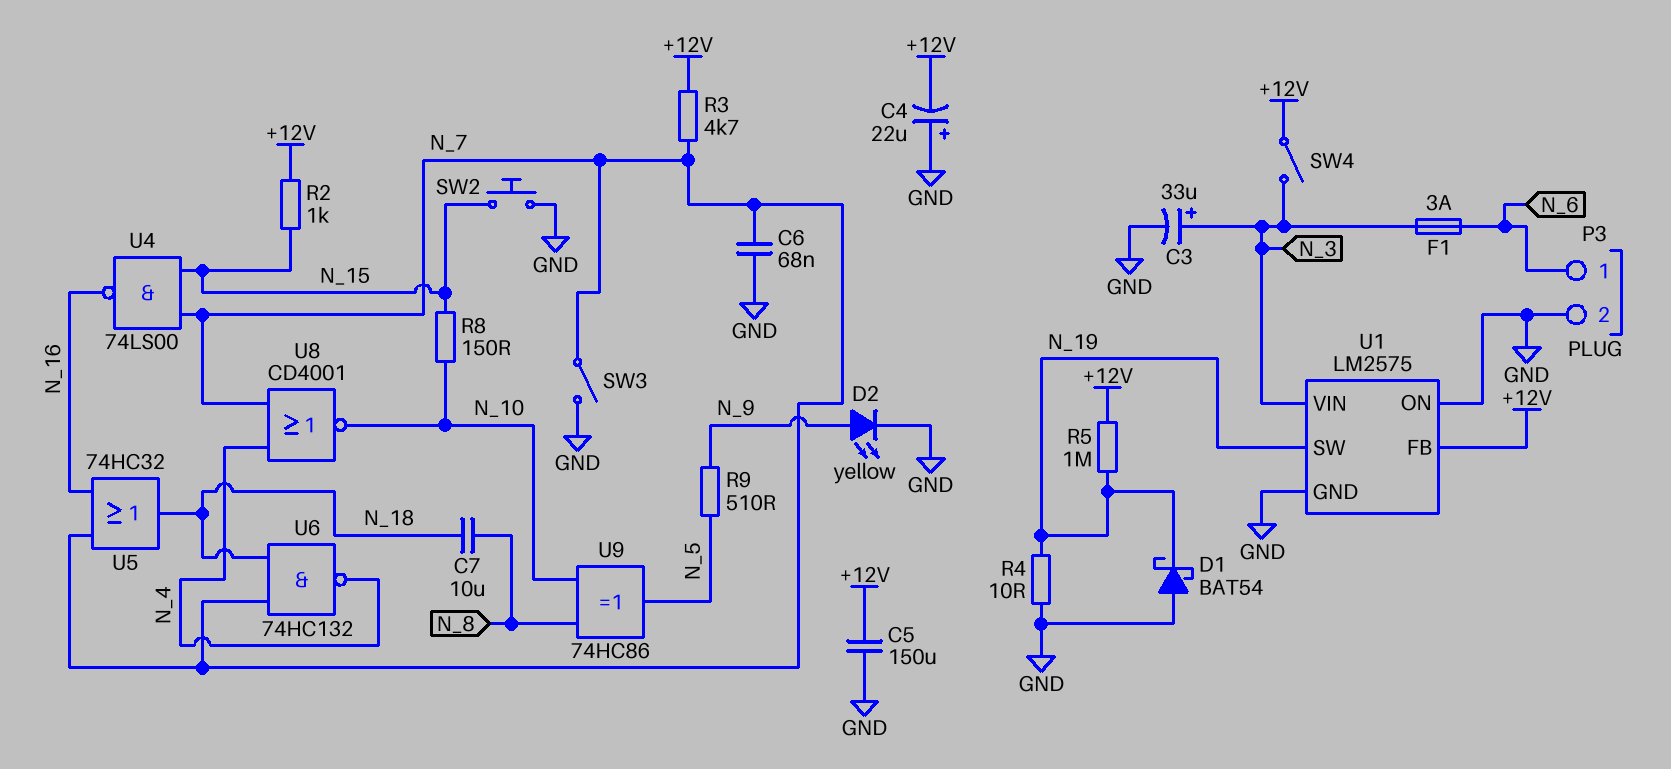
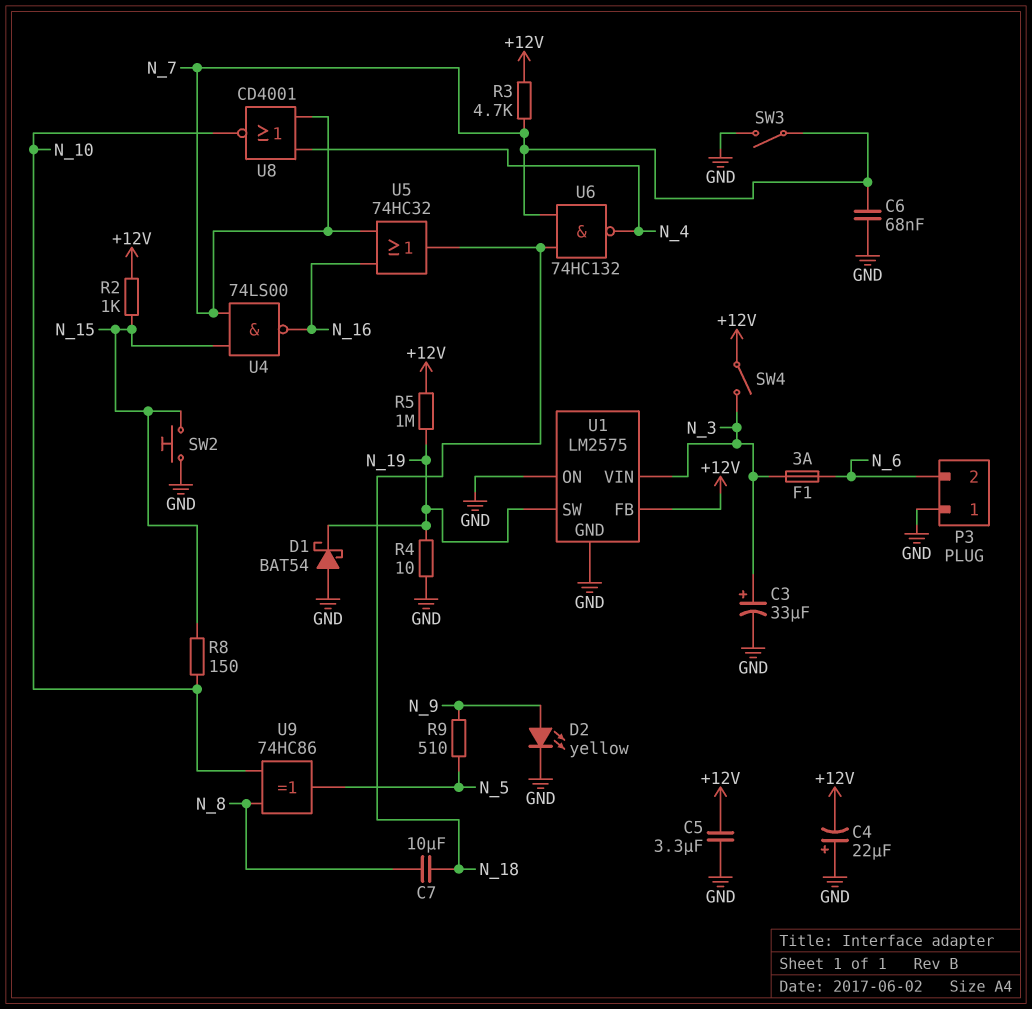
C5: 150uF (+12V, GND) -> 3.3uF (+12V, GND)
P3 pin 1: N_6 -> GND
P3 pin 2: GND -> N_6

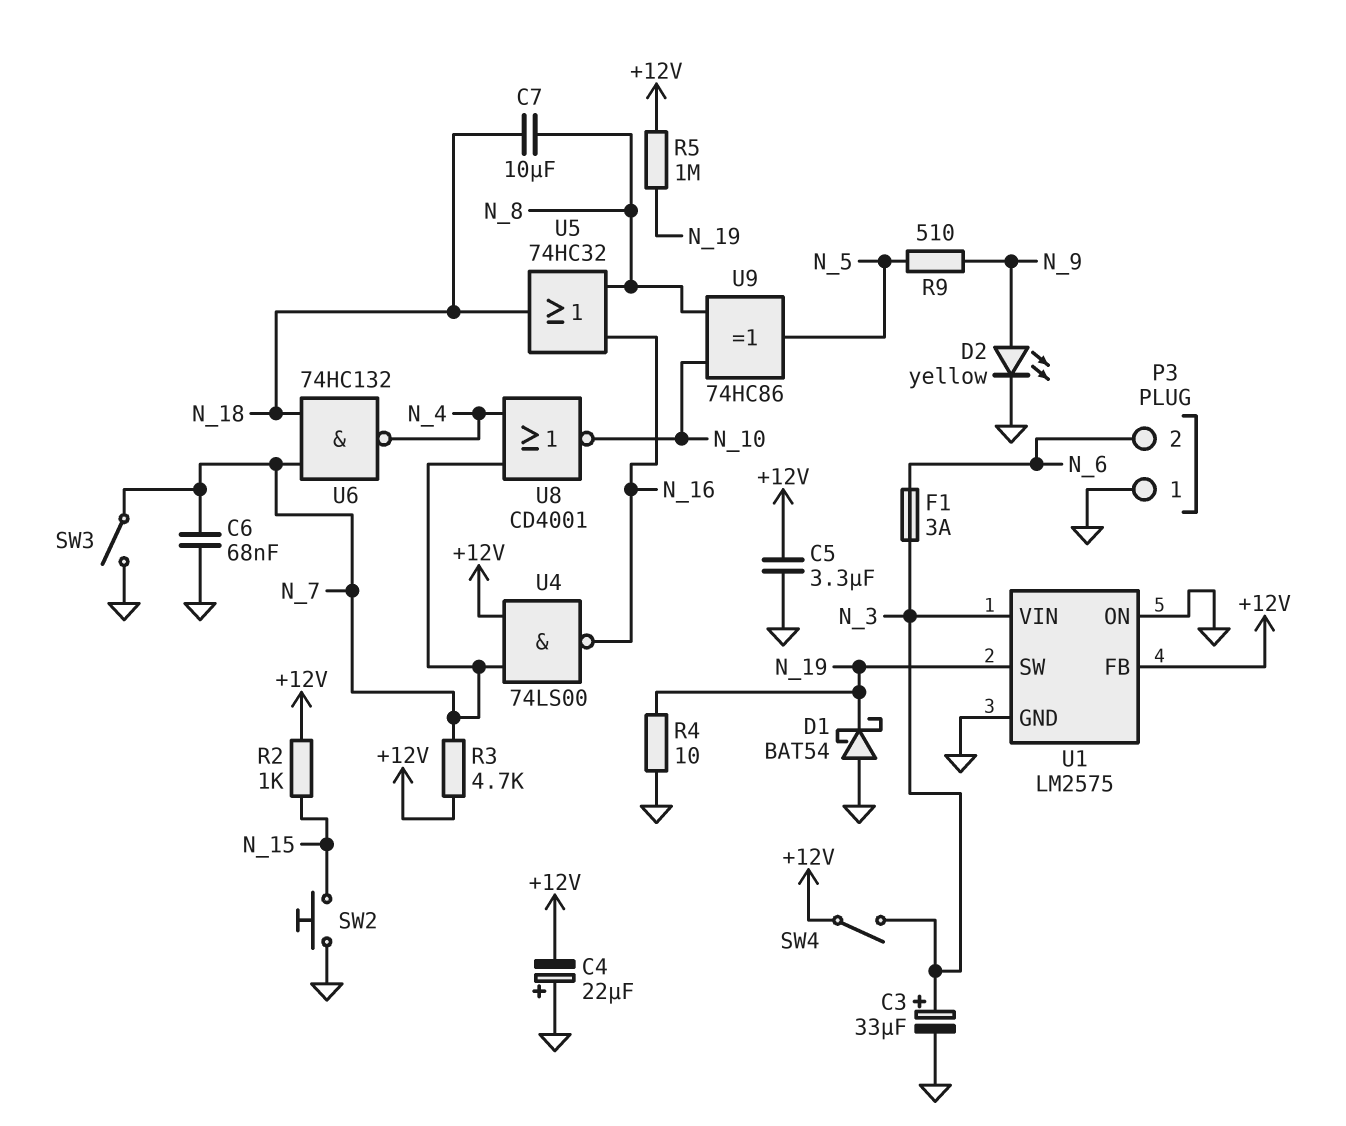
R8: 150 (N_10, N_15) -> none
U4: NAND 74LS00 (in N_7, in N_15, out N_16) -> NAND 74LS00 (in +12V, in N_7, out N_16)
U5: OR 74HC32 (in N_7, in N_16, out N_18) -> OR 74HC32 (in N_8, in N_16, out N_18)

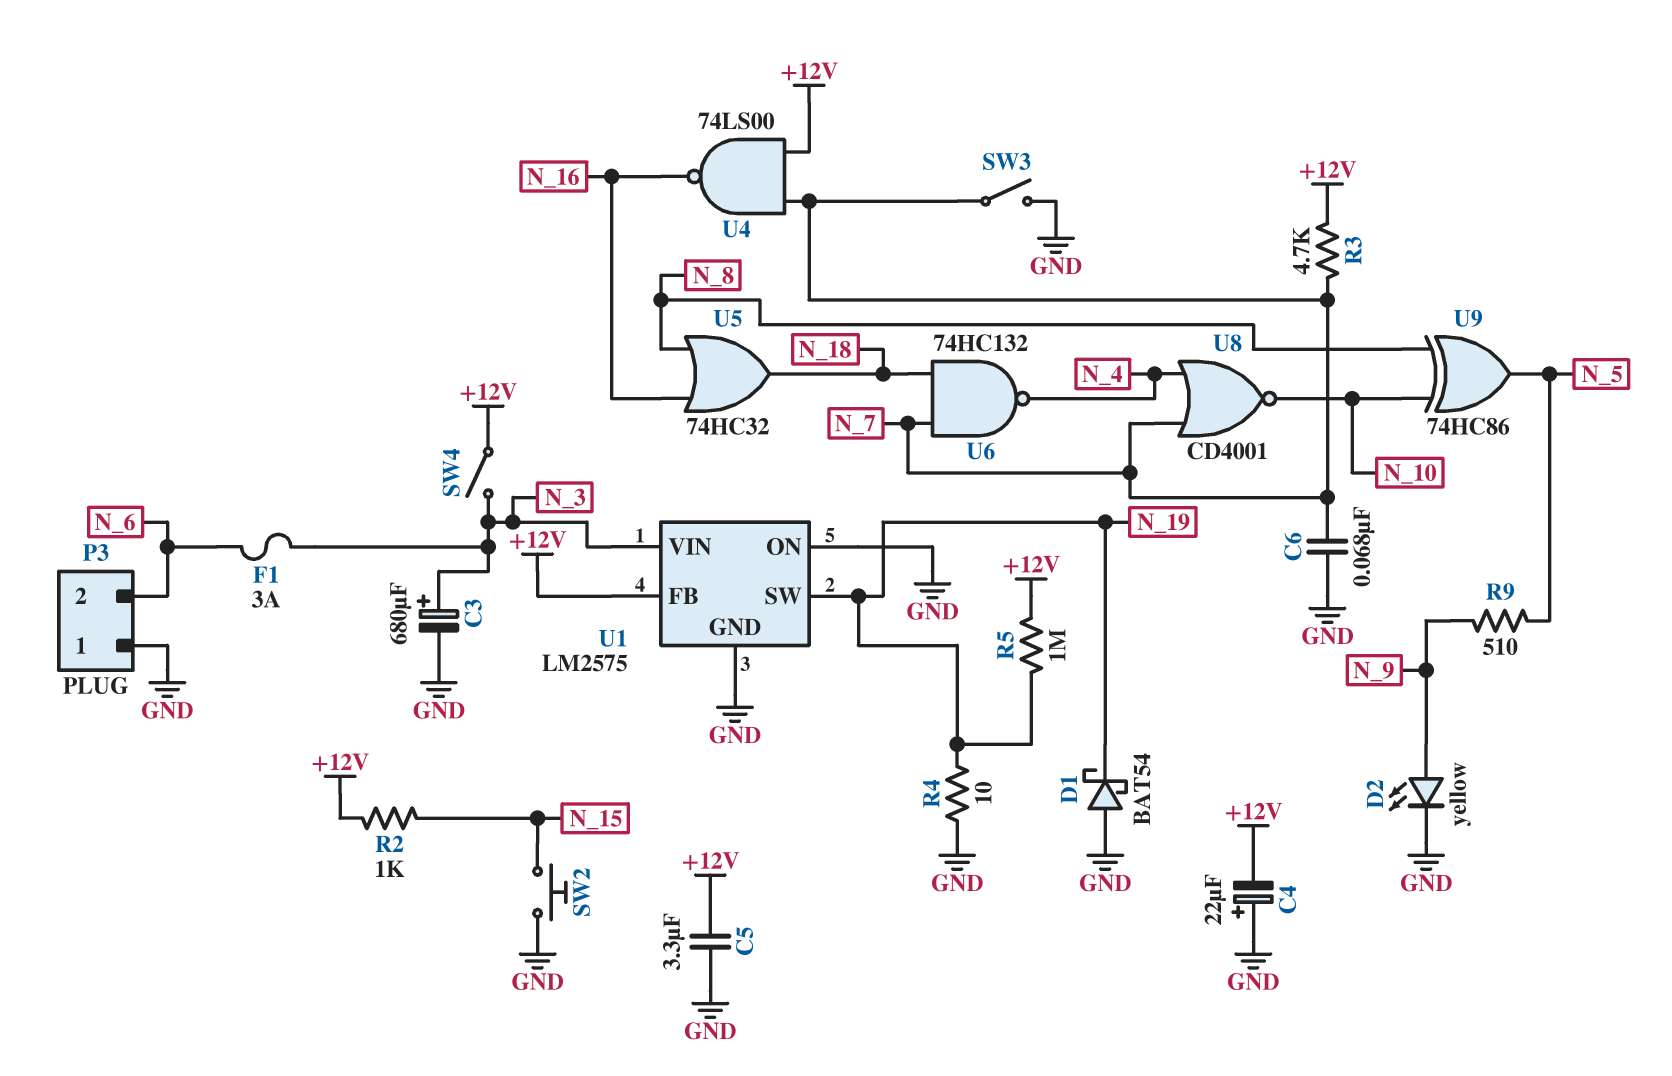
C3: 33uF (plus N_3, minus GND) -> 680uF (plus N_3, minus GND)
C7: 10uF (N_8, N_18) -> none

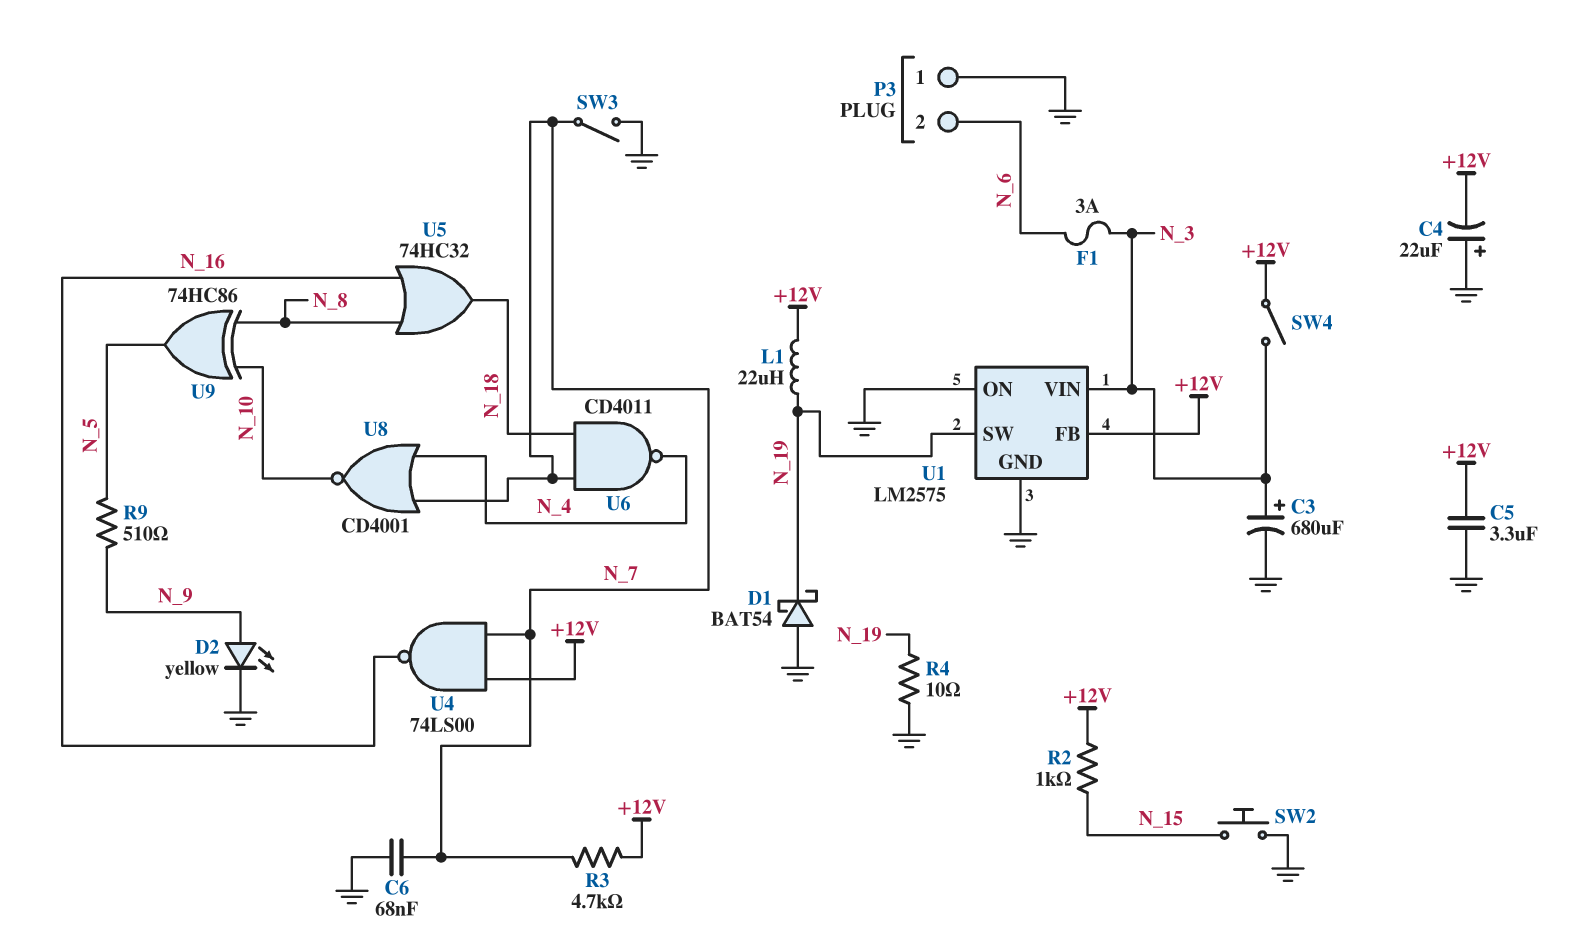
L1: none -> 22uH (+12V, N_19)
R5: 1M (+12V, N_19) -> none
U6: NAND 74HC132 (in N_7, in N_18, out N_4) -> NAND CD4011 (in N_7, in N_18, out N_4)

